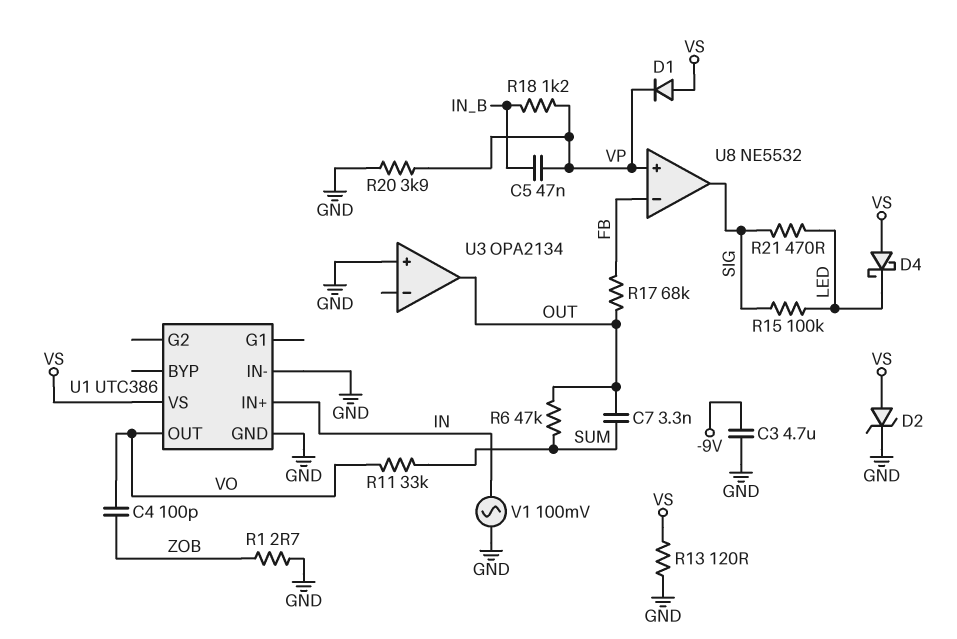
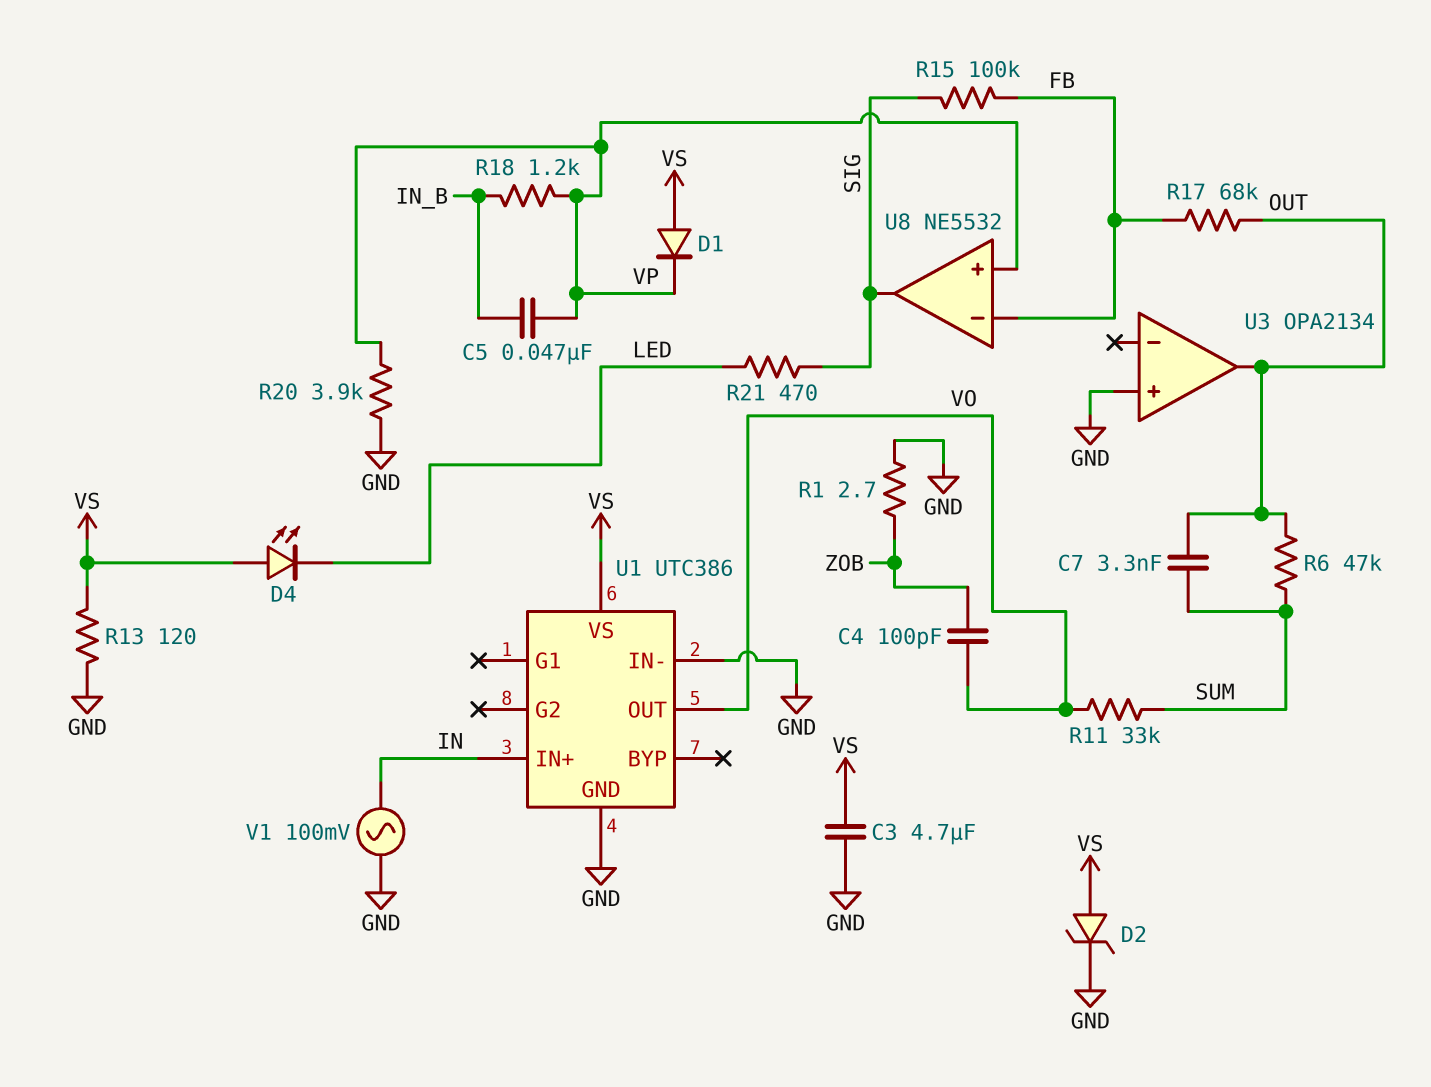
C3: 4.7uF (-9V, GND) -> 4.7uF (GND, VS)
D4: schottky (A VS, K LED) -> LED (A VS, K LED)
R15: 100k (LED, SIG) -> 100k (FB, SIG)

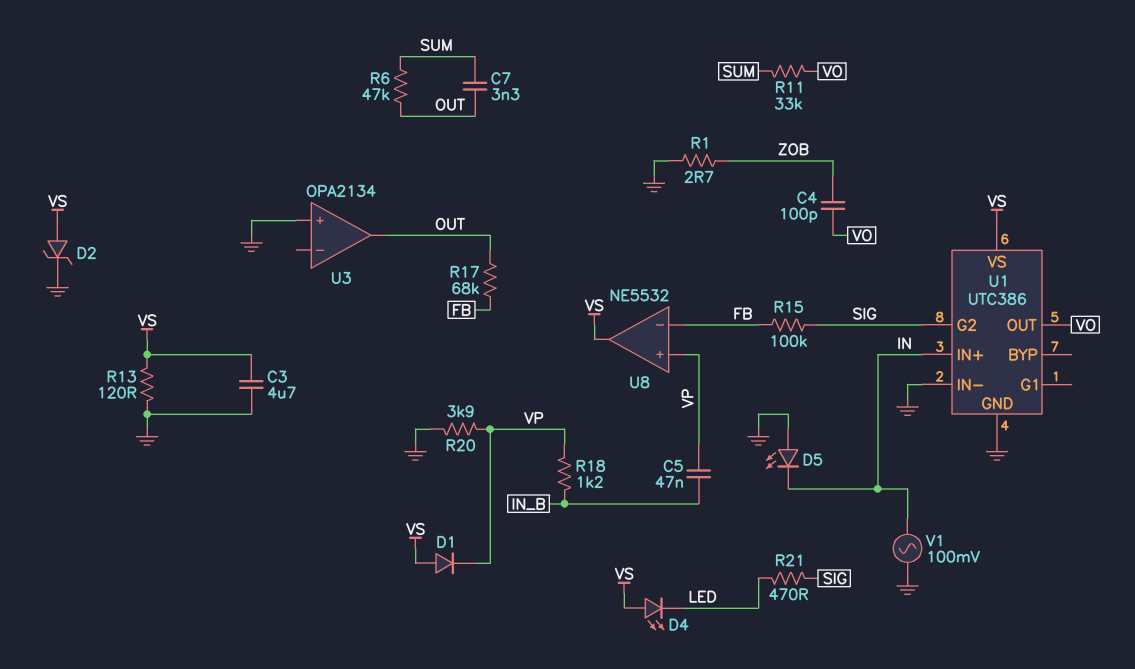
D5: none -> LED (A GND, K IN)
U1 pin G2: none -> SIG
U8 pin out: SIG -> VS

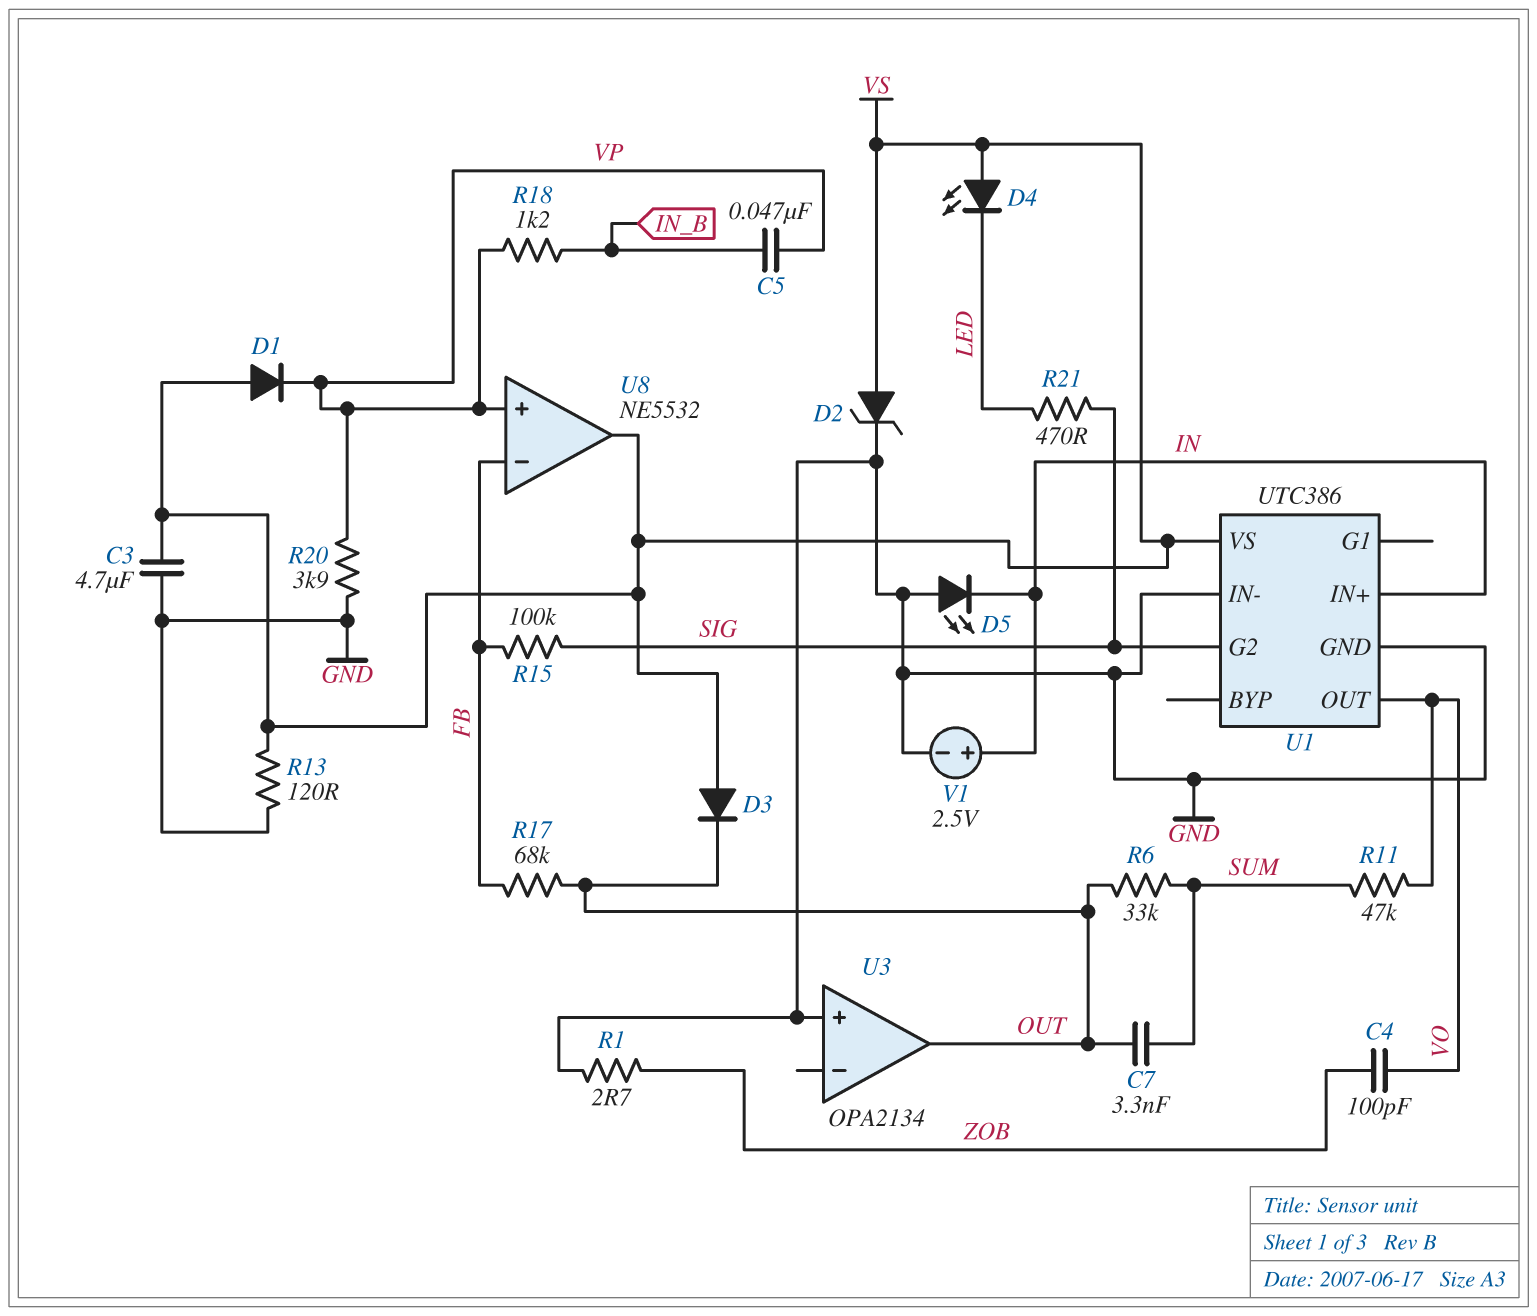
D3: none -> diode (A VS, K OUT)
R6: 47k (OUT, SUM) -> 33k (OUT, SUM)
R11: 33k (SUM, VO) -> 47k (SUM, VO)
V1: AC 100mV (GND, IN) -> 2.5V (plus IN, minus GND)

